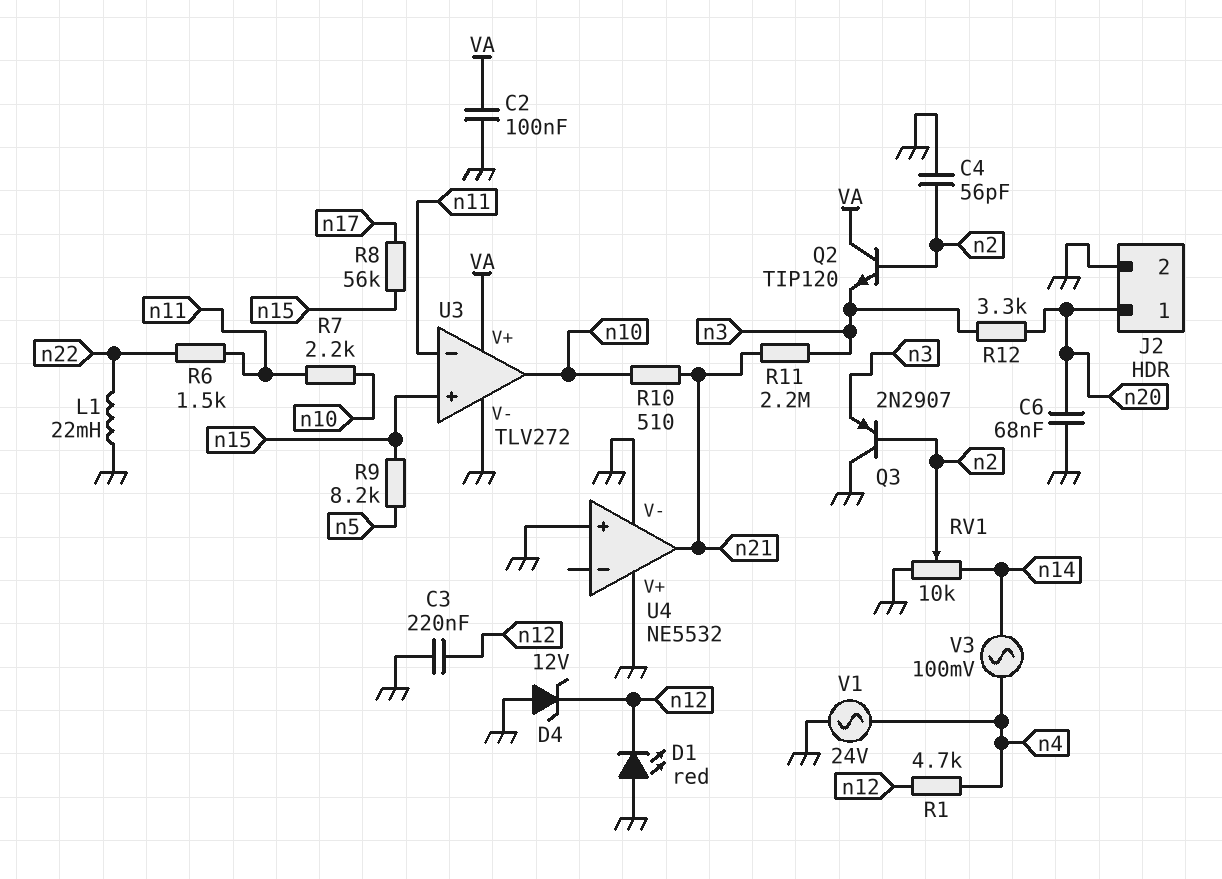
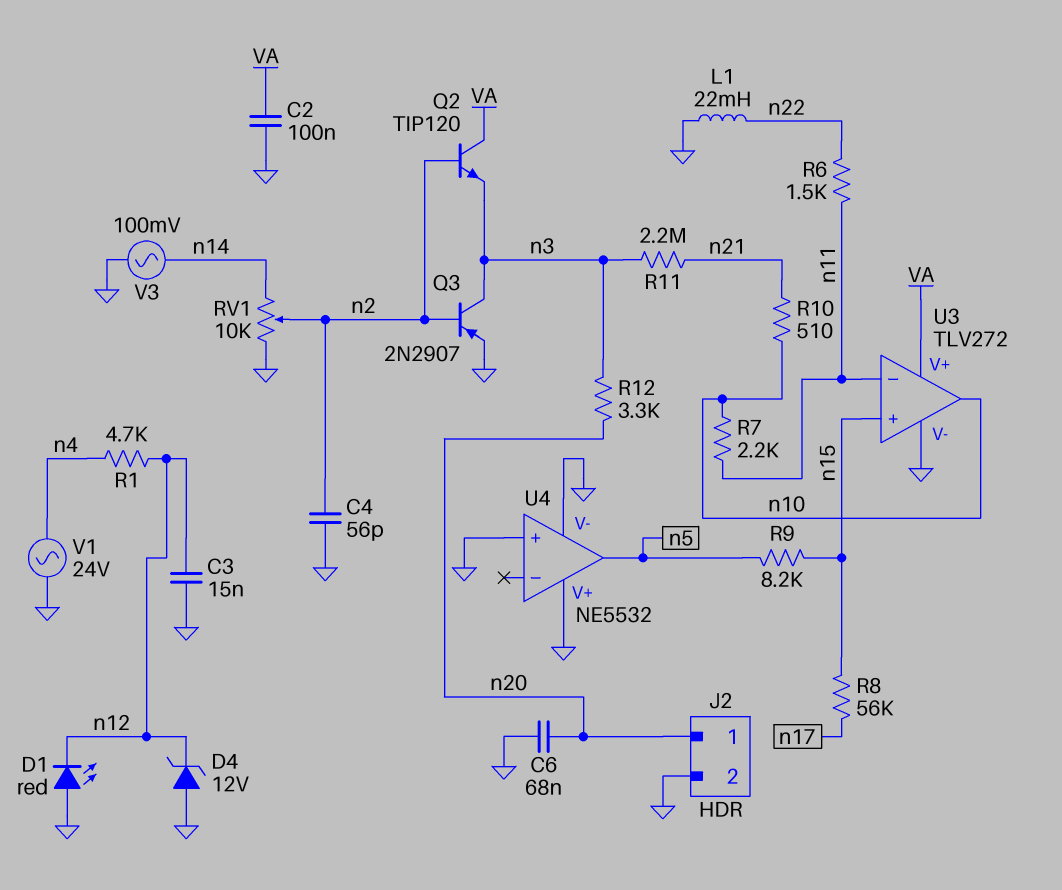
C3: 220nF (GND, n12) -> 15nF (GND, n12)
Q3: PNP 2N2907 (B n2, C GND, E n3) -> PNP 2N2907 (B n2, C n3, E GND)
U4 pin out: n21 -> n5
V3: AC 100mV (n4, n14) -> AC 100mV (GND, n14)

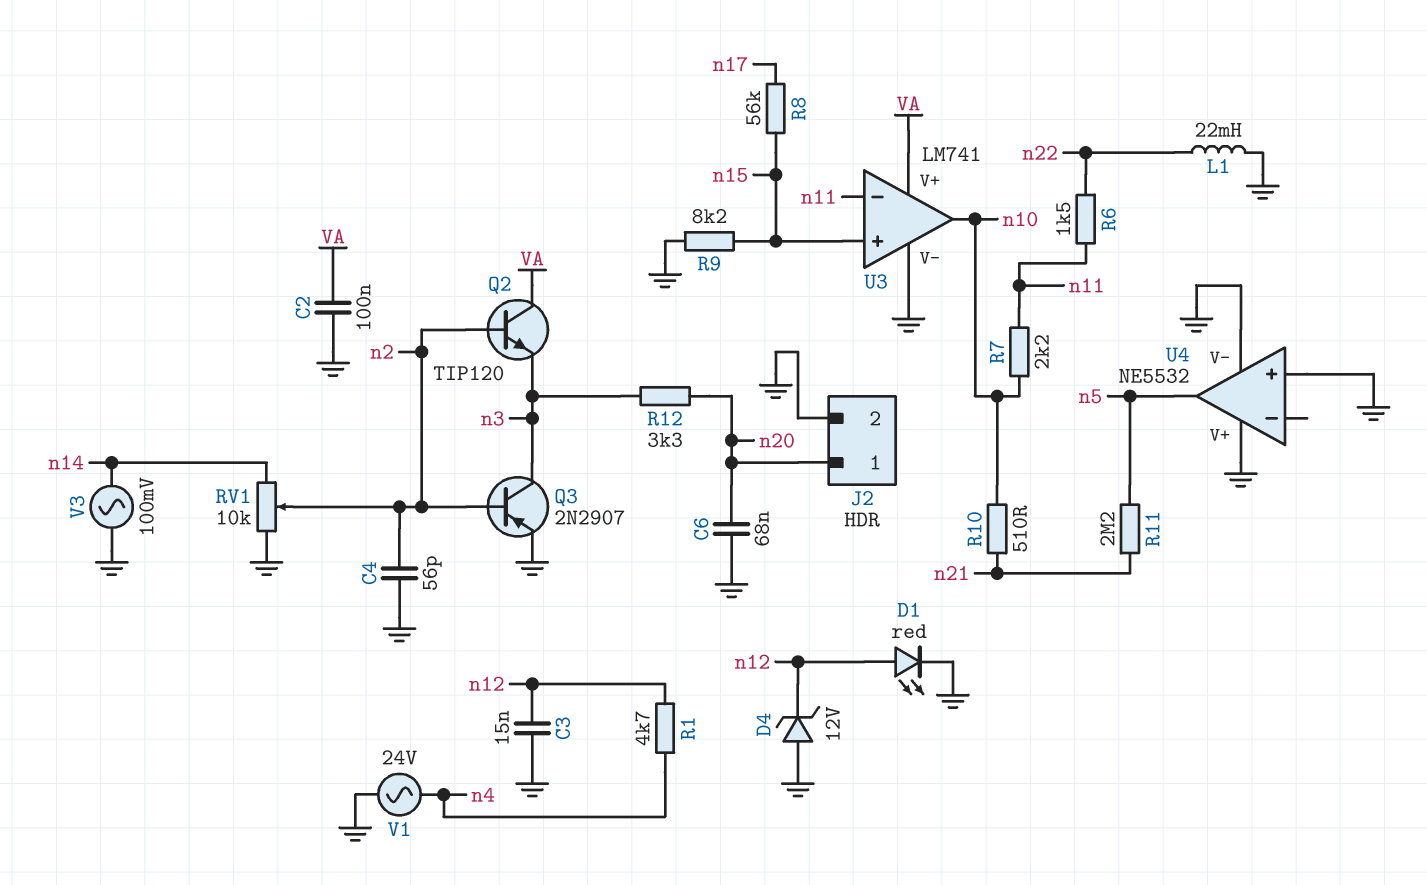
D1: LED red (A GND, K n12) -> LED red (A n12, K GND)
R9: 8.2k (n5, n15) -> 8.2k (GND, n15)
R11: 2.2M (n3, n21) -> 2.2M (n5, n21)
U3: TLV272 -> LM741

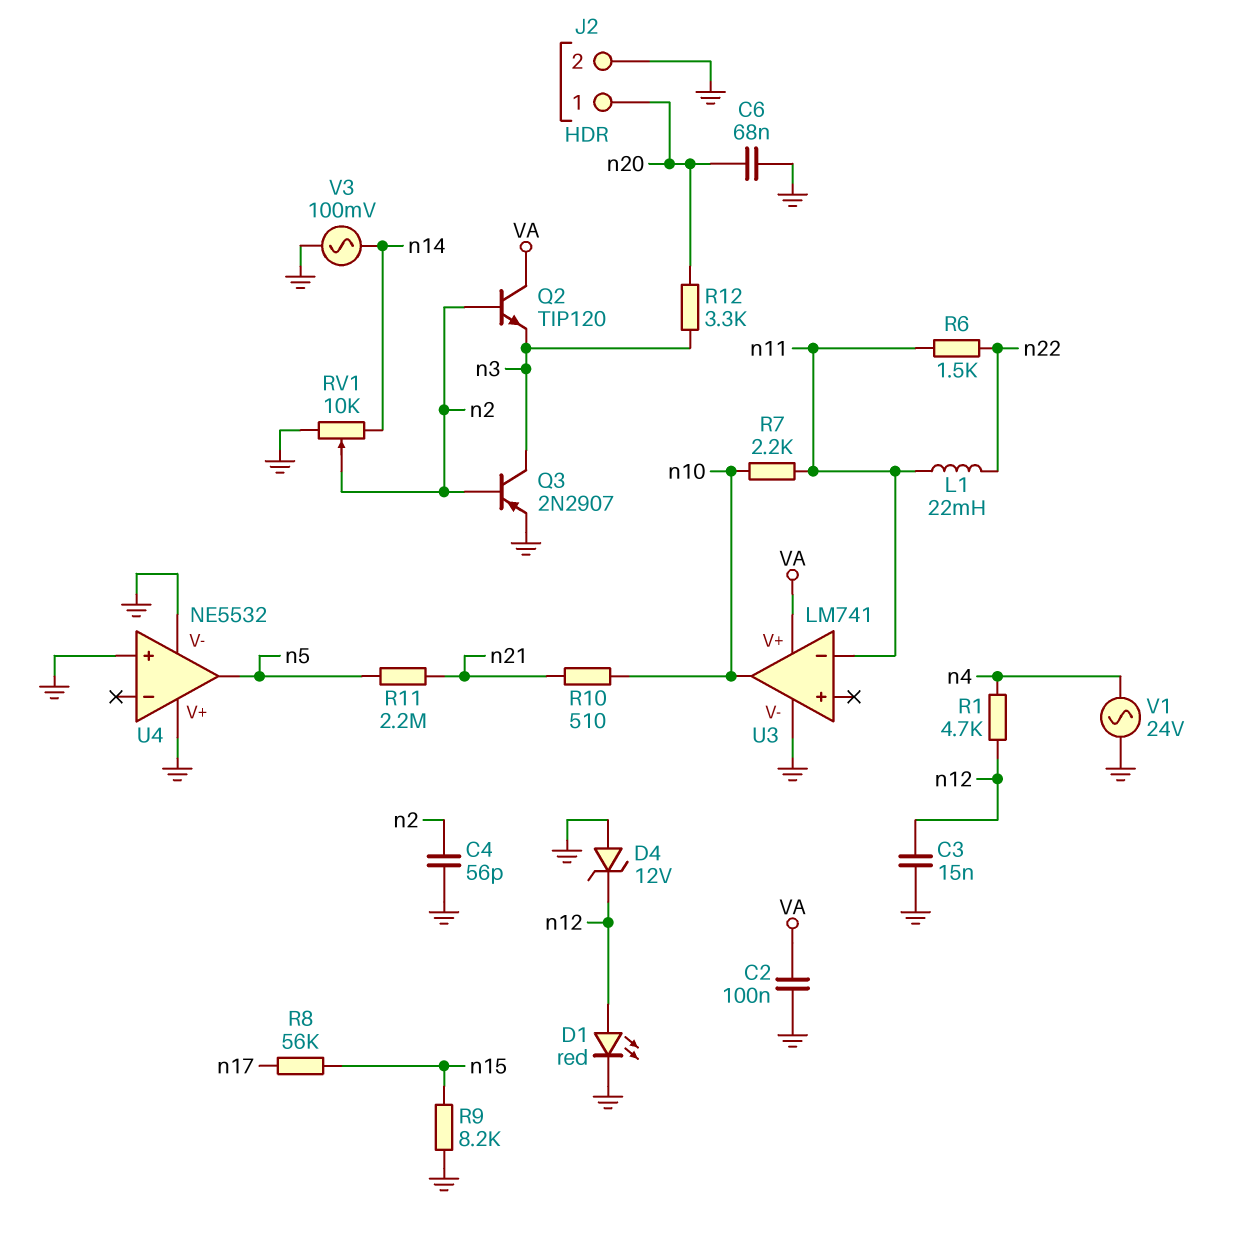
L1: 22mH (GND, n22) -> 22mH (n11, n22)
U3 pin in+: n15 -> none

